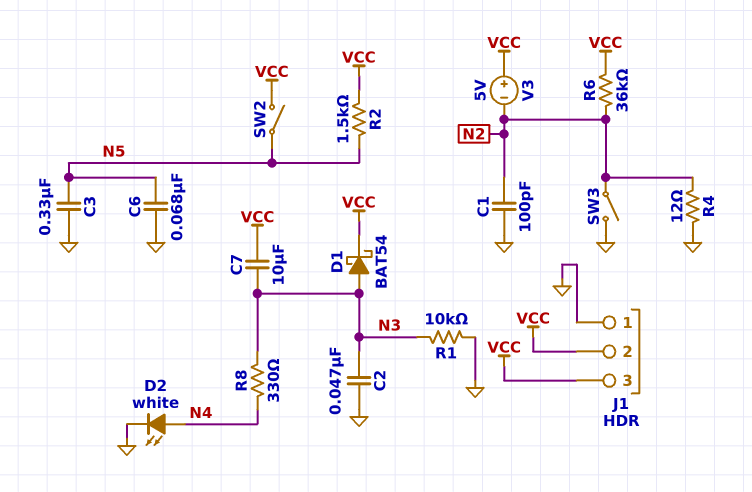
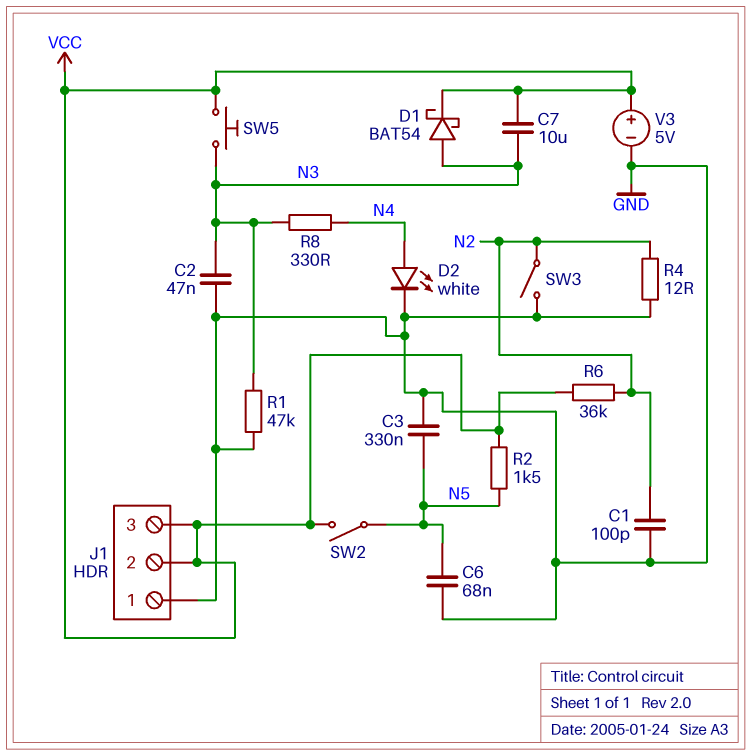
R1: 10k (GND, N3) -> 47k (GND, N3)
SW5: none -> button (N3, VCC)
V3: 5V (plus VCC, minus N2) -> 5V (plus VCC, minus GND)

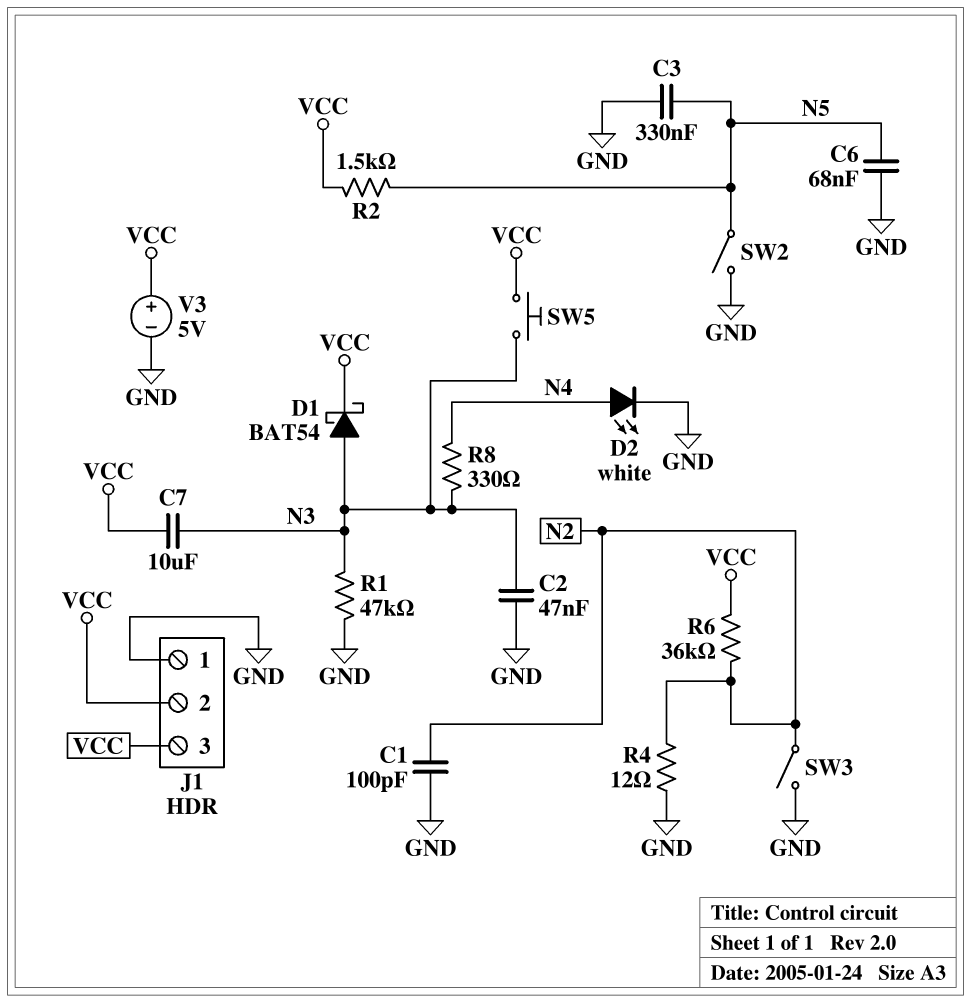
SW2: switch (N5, VCC) -> switch (GND, N5)

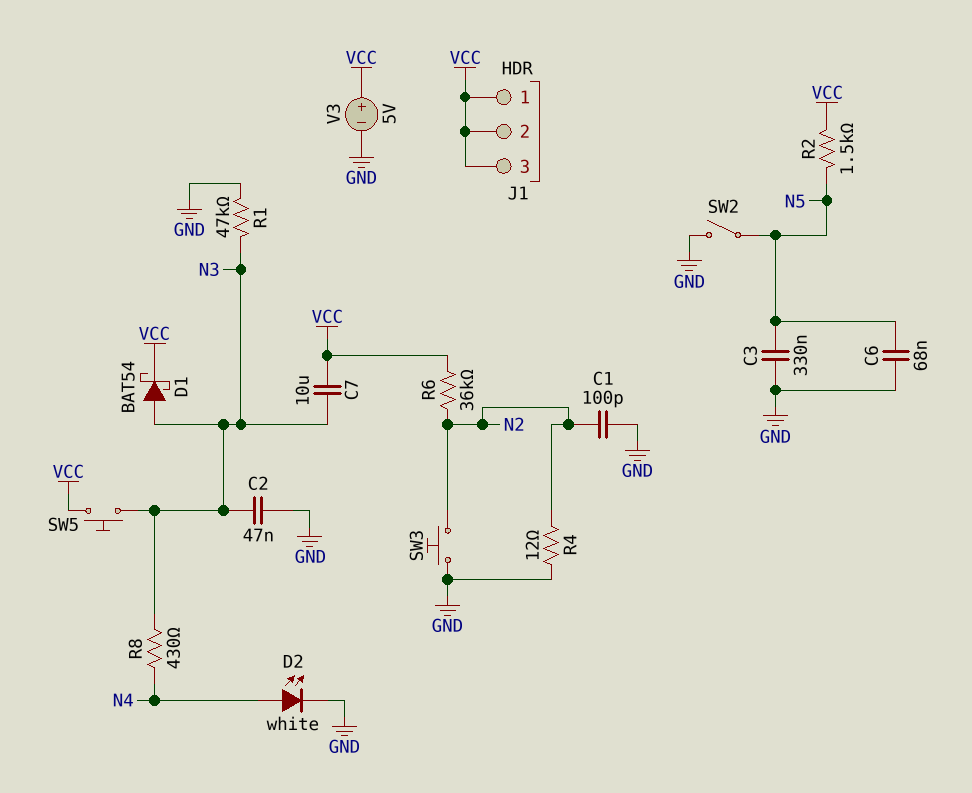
J1 pin 1: GND -> VCC
R8: 330 (N3, N4) -> 430 (N3, N4)
SW3: switch (GND, N2) -> button (GND, N2)

